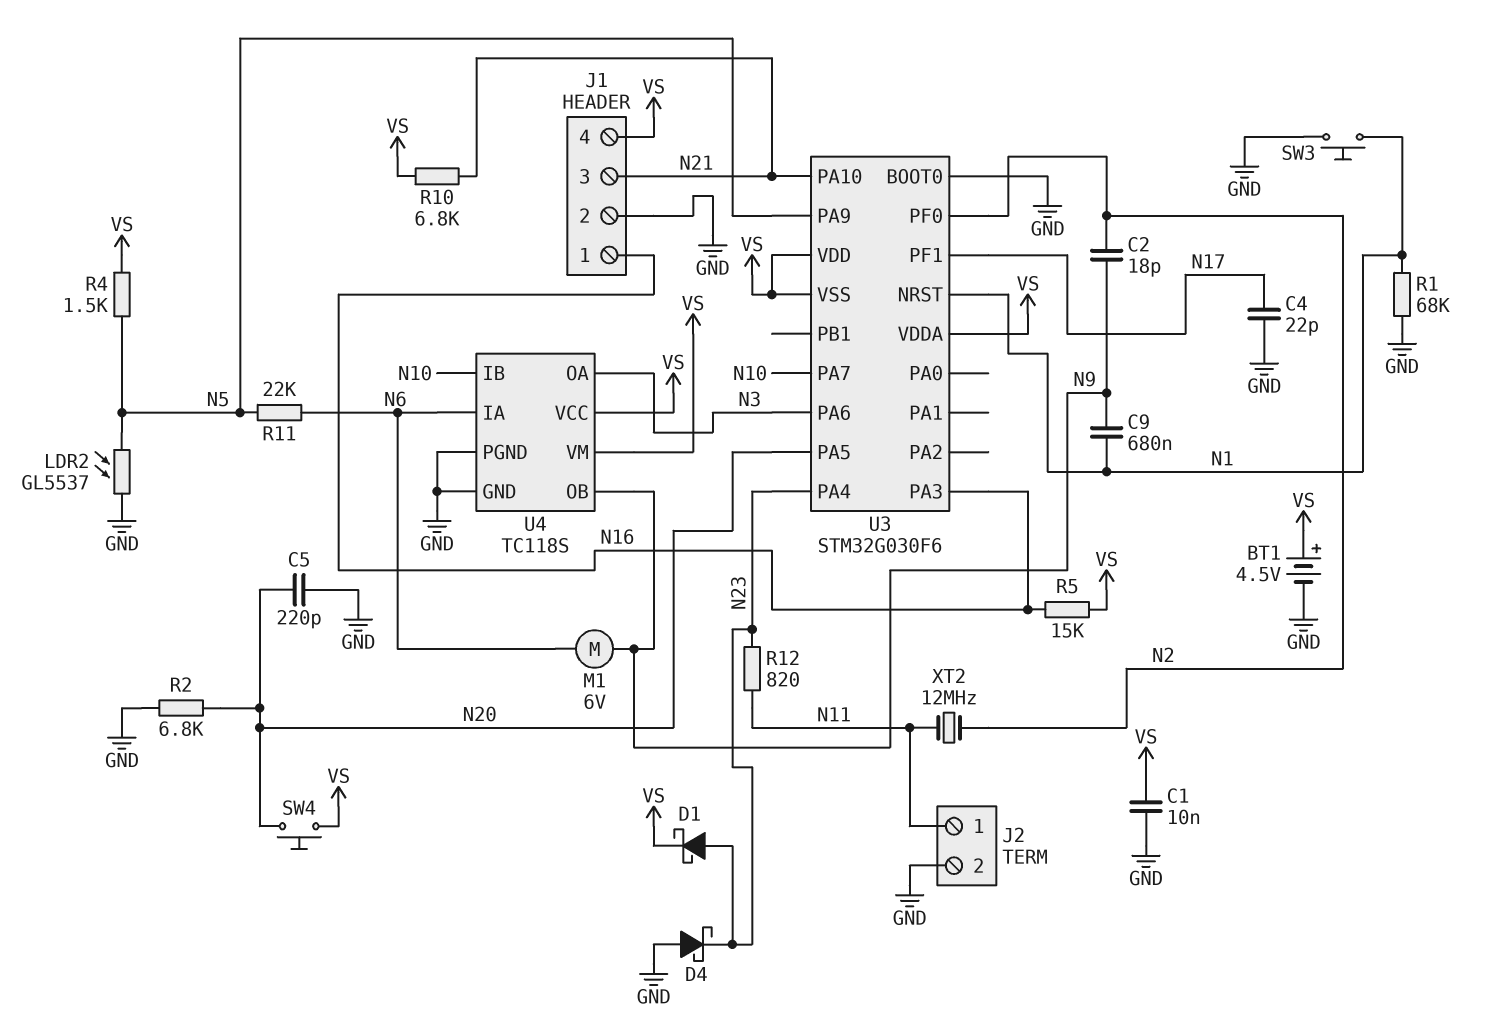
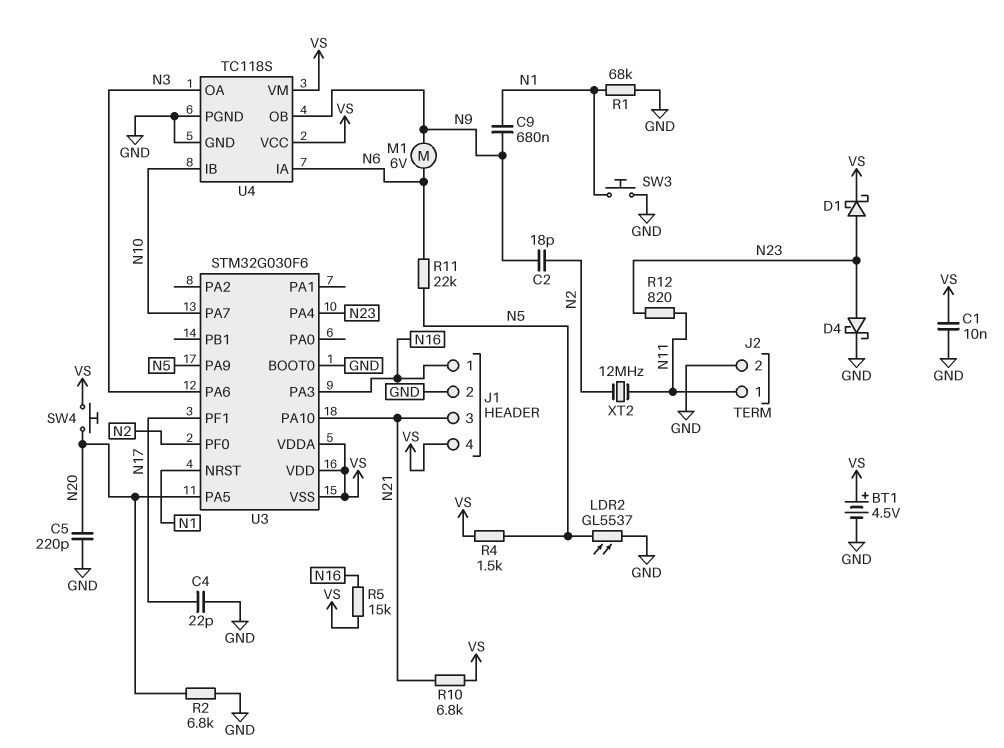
D4: schottky (A GND, K N23) -> schottky (A N23, K GND)

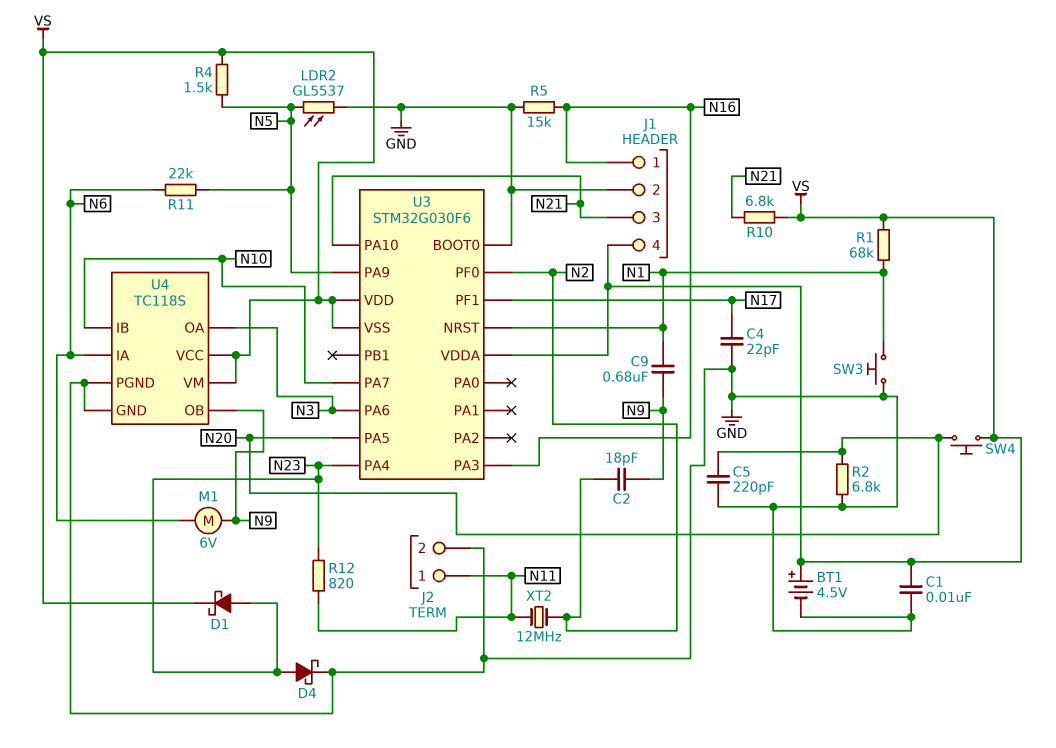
R1: 68k (GND, N1) -> 68k (N1, VS)
R5: 15k (N16, VS) -> 15k (GND, N16)

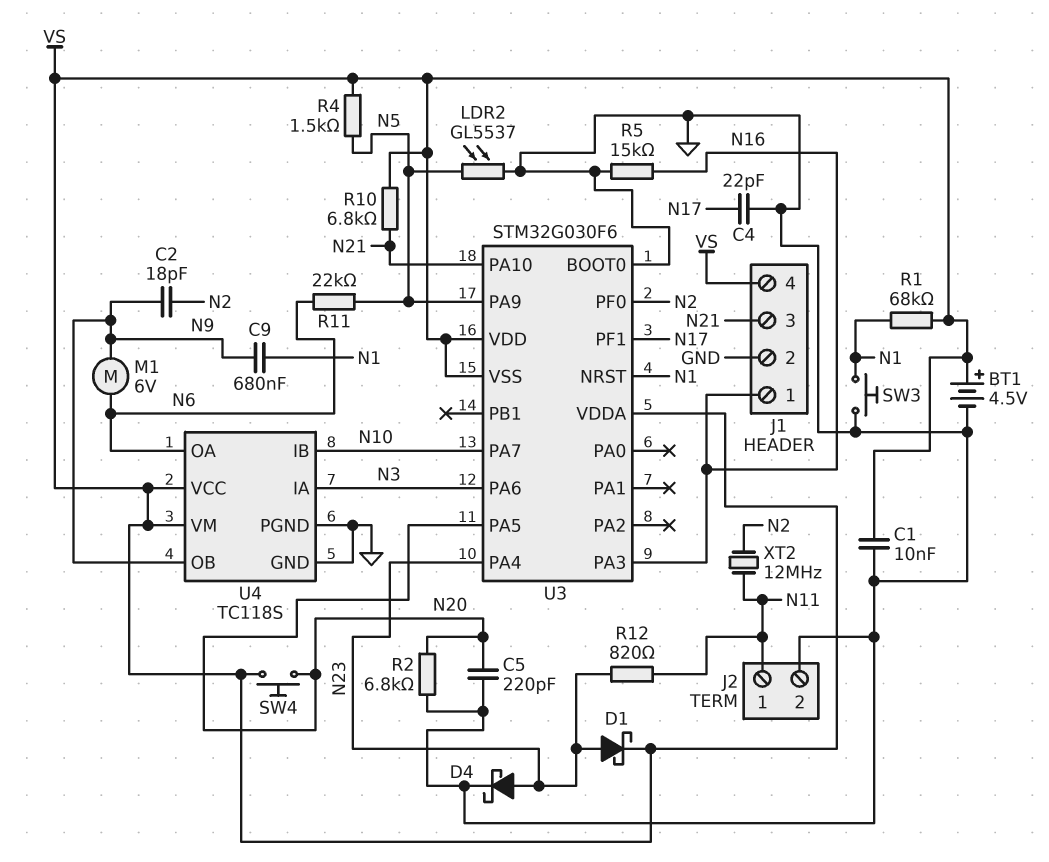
U4 pin IA: N6 -> N3
U4 pin OA: N3 -> N6

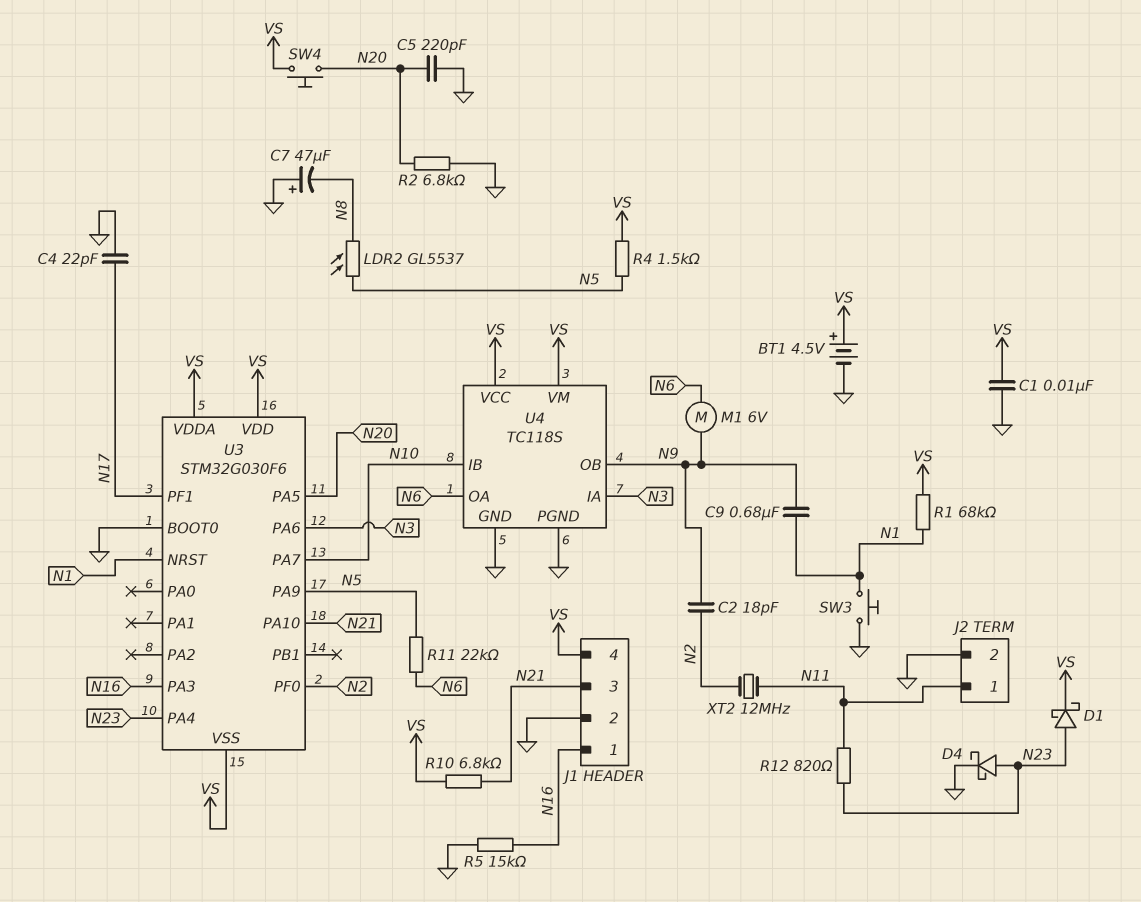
C7: none -> 47uF (plus GND, minus N8)
LDR2: GL5537 (GND, N5) -> GL5537 (N5, N8)

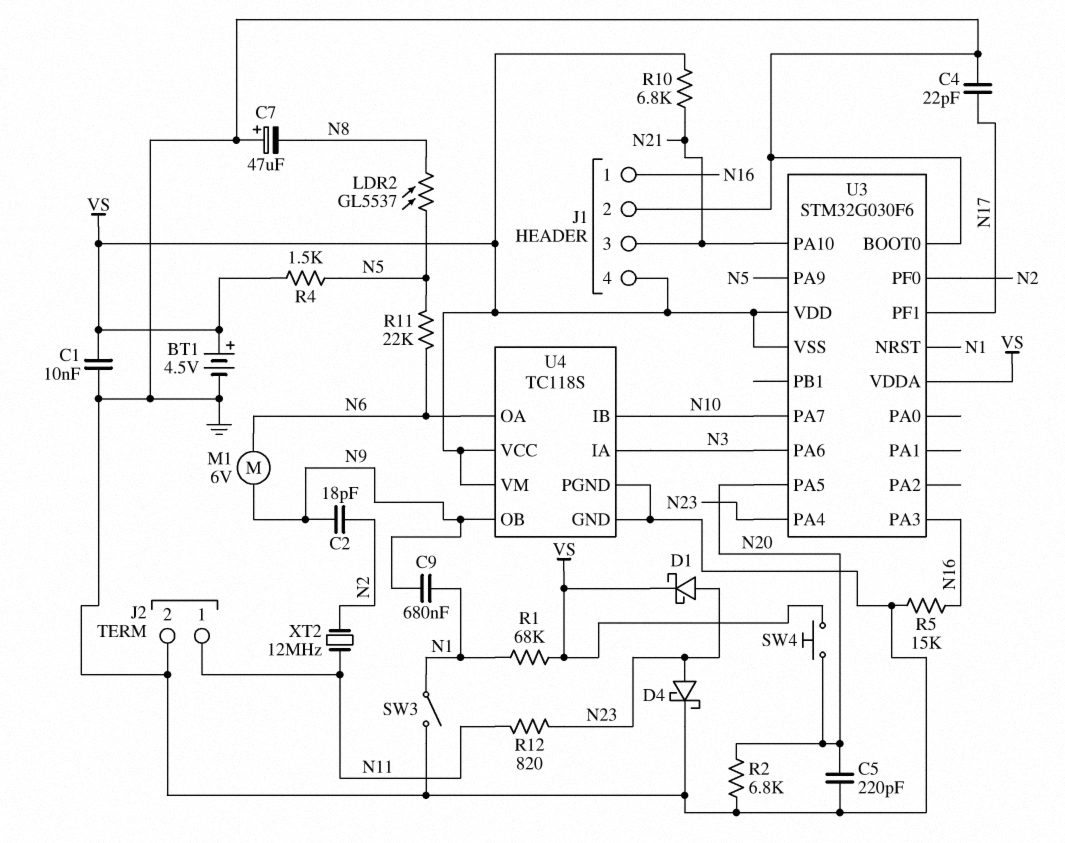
SW3: button (GND, N1) -> switch (GND, N1)

